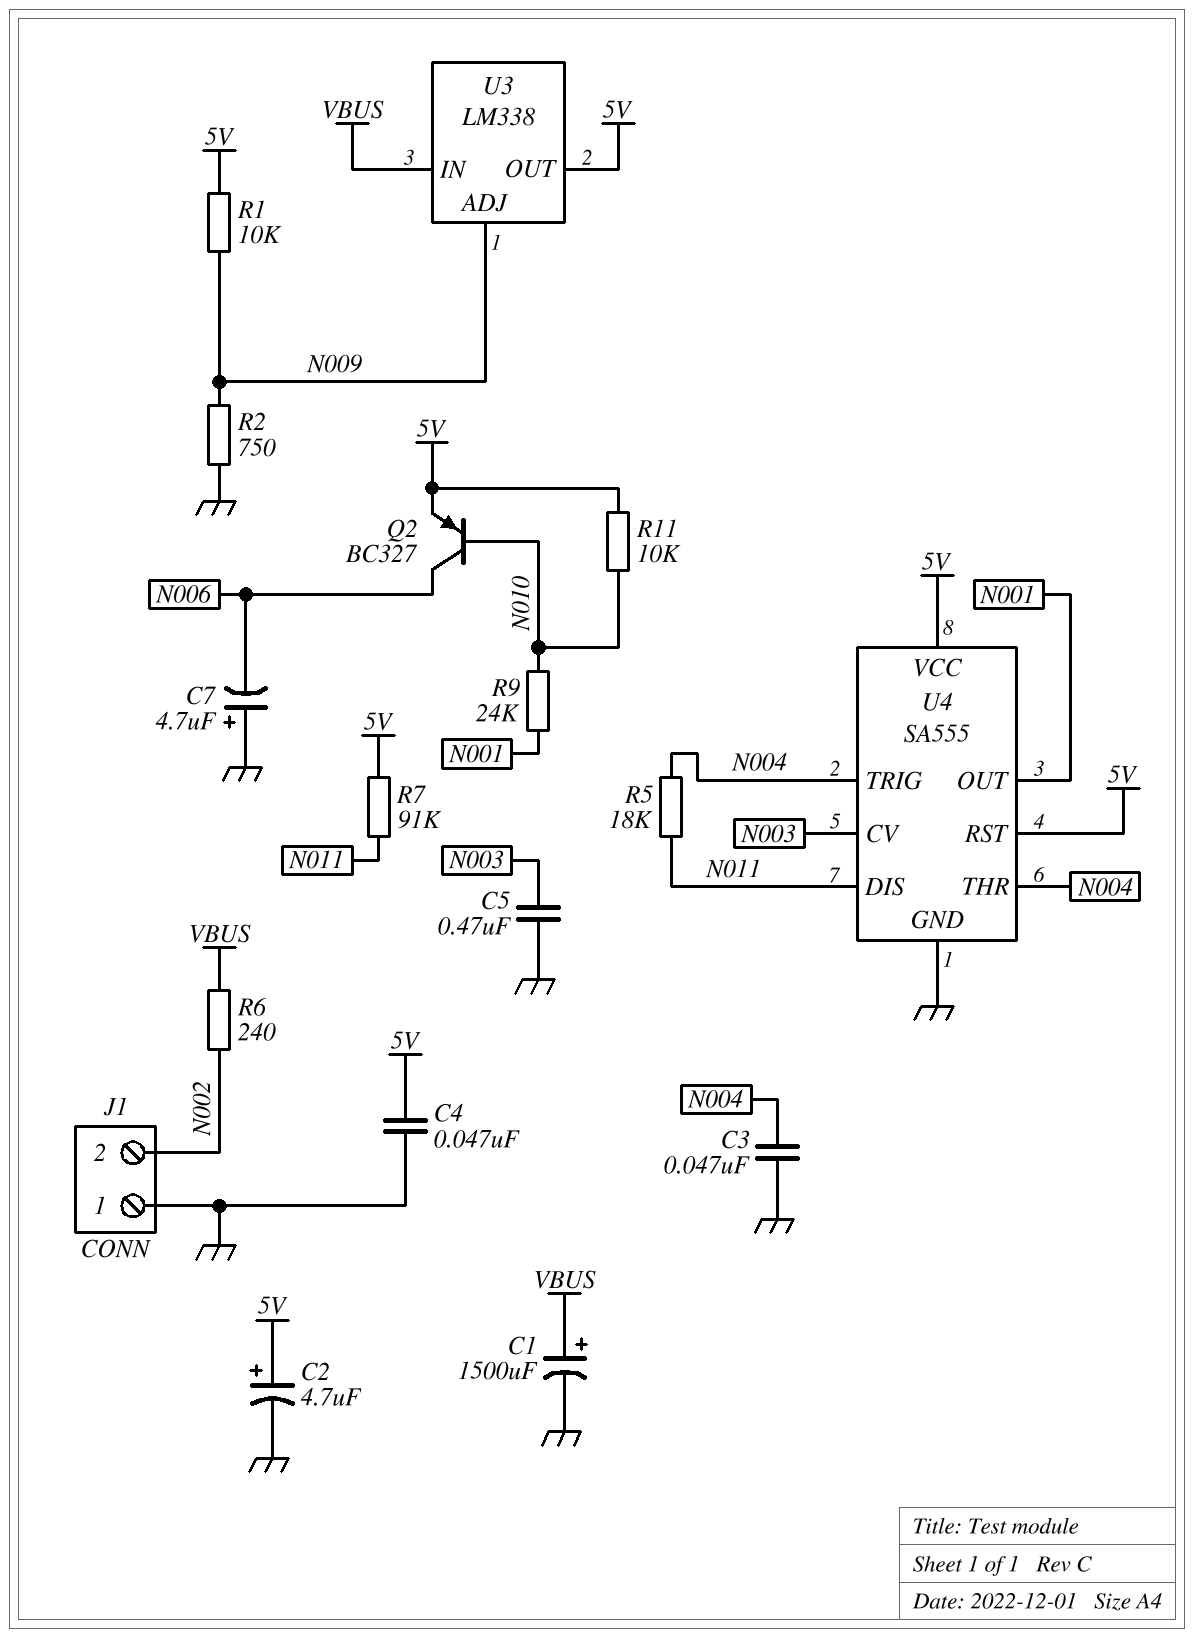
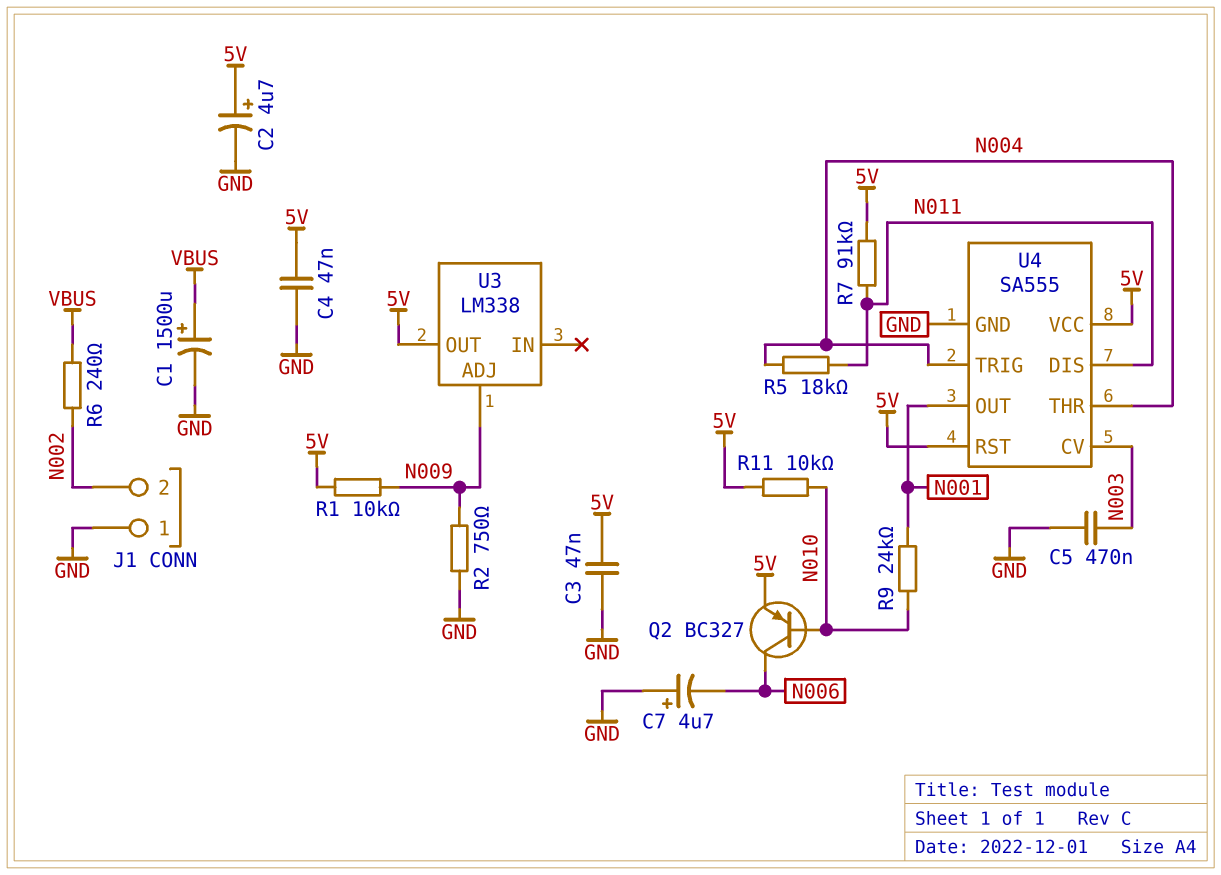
C3: 47nF (GND, N004) -> 47nF (5V, GND)
U3 pin IN: VBUS -> none

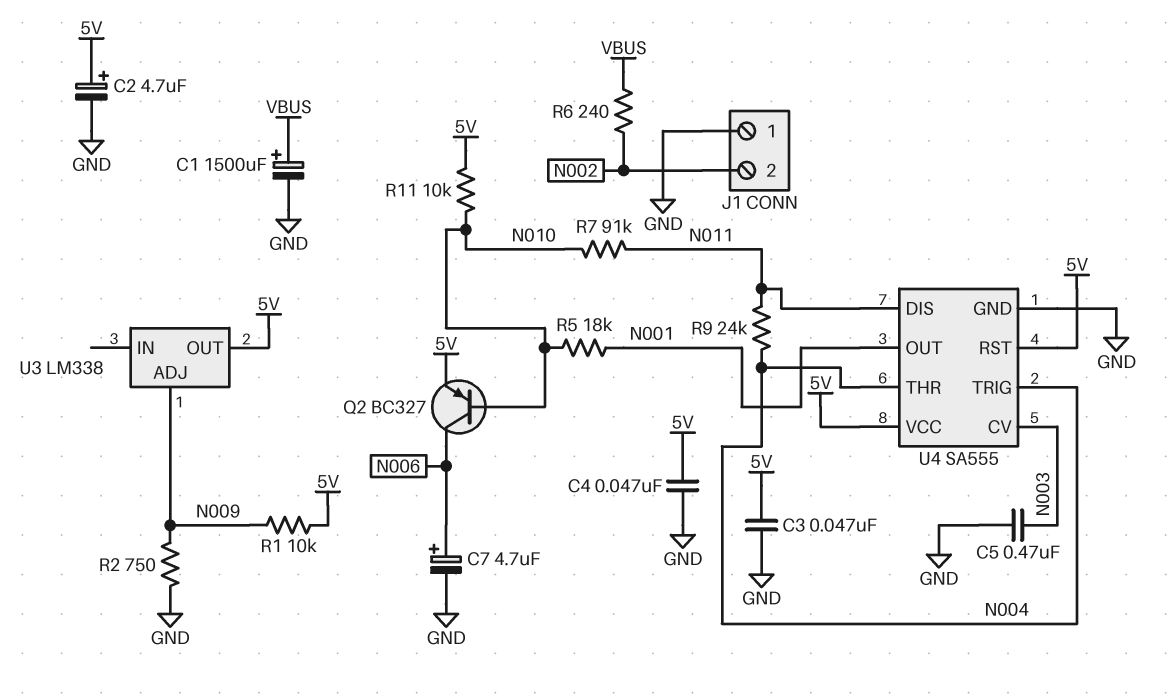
C7: 4.7uF (plus GND, minus N006) -> 4.7uF (plus N006, minus GND)
R5: 18k (N004, N011) -> 18k (N001, N010)
R7: 91k (5V, N011) -> 91k (N010, N011)
R9: 24k (N001, N010) -> 24k (N004, N011)

